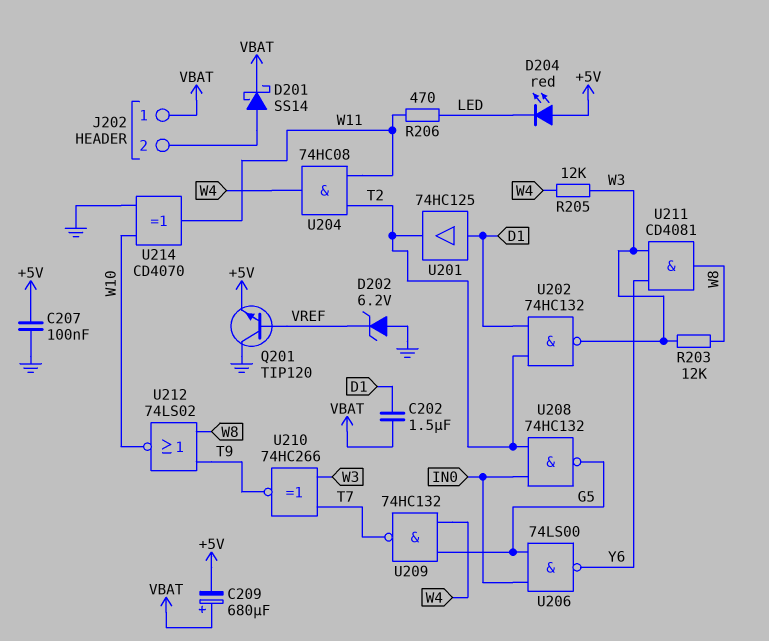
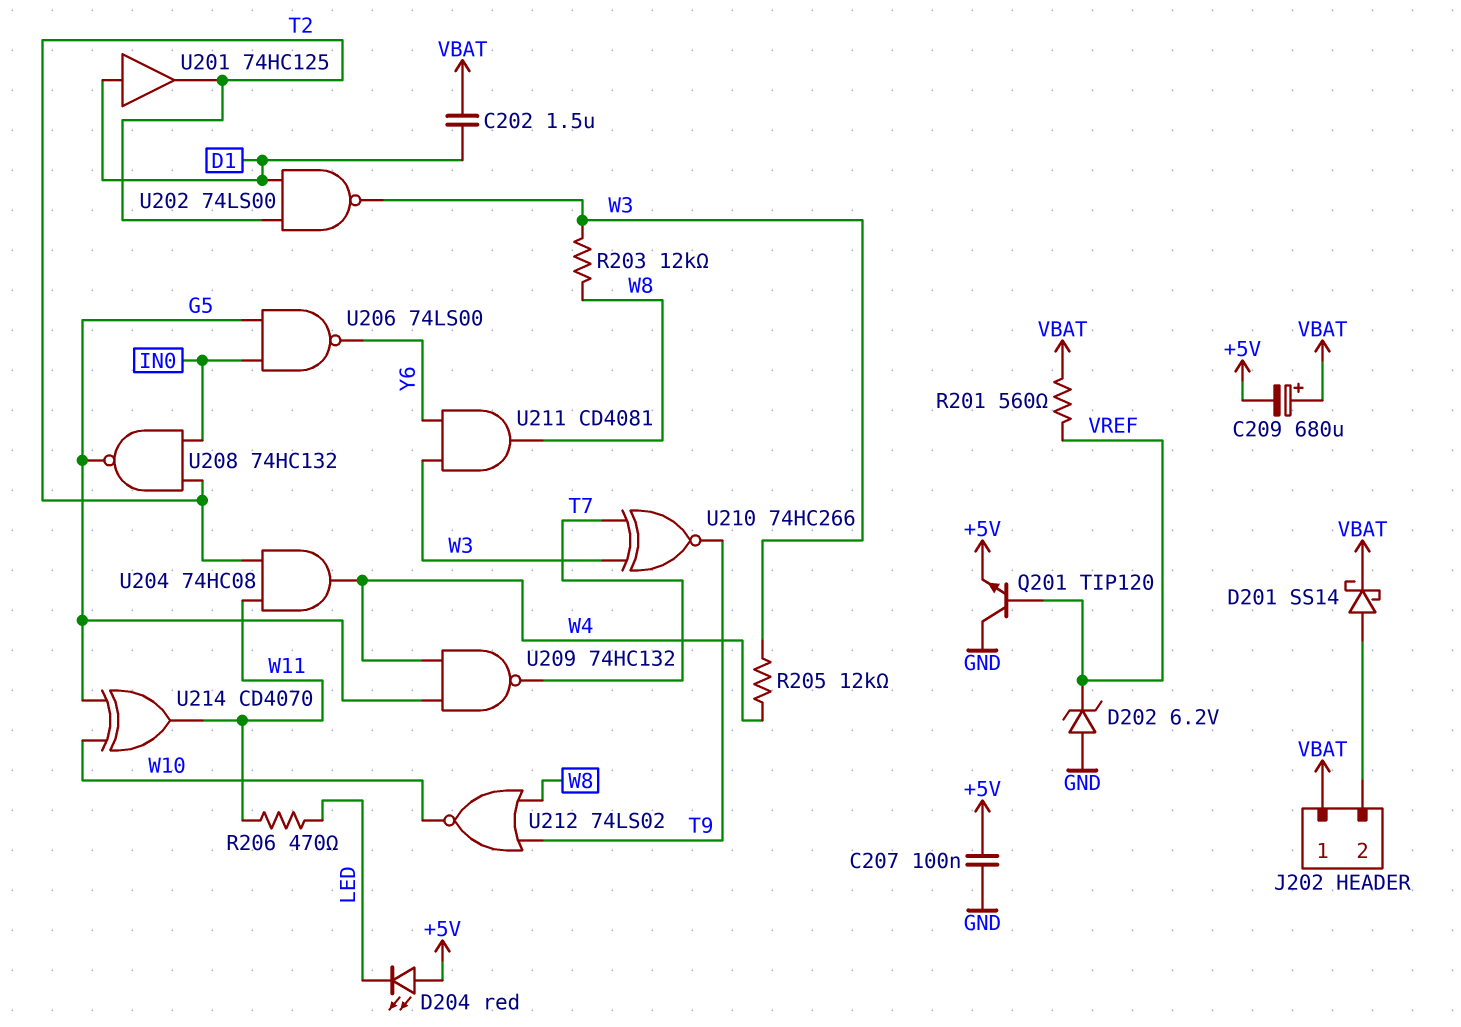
R201: none -> 560 (VBAT, VREF)
U202: NAND 74HC132 (in D1, in T2, out W3) -> NAND 74LS00 (in D1, in T2, out W3)
U214: XOR CD4070 (in GND, in W10, out W11) -> XOR CD4070 (in G5, in W10, out W11)

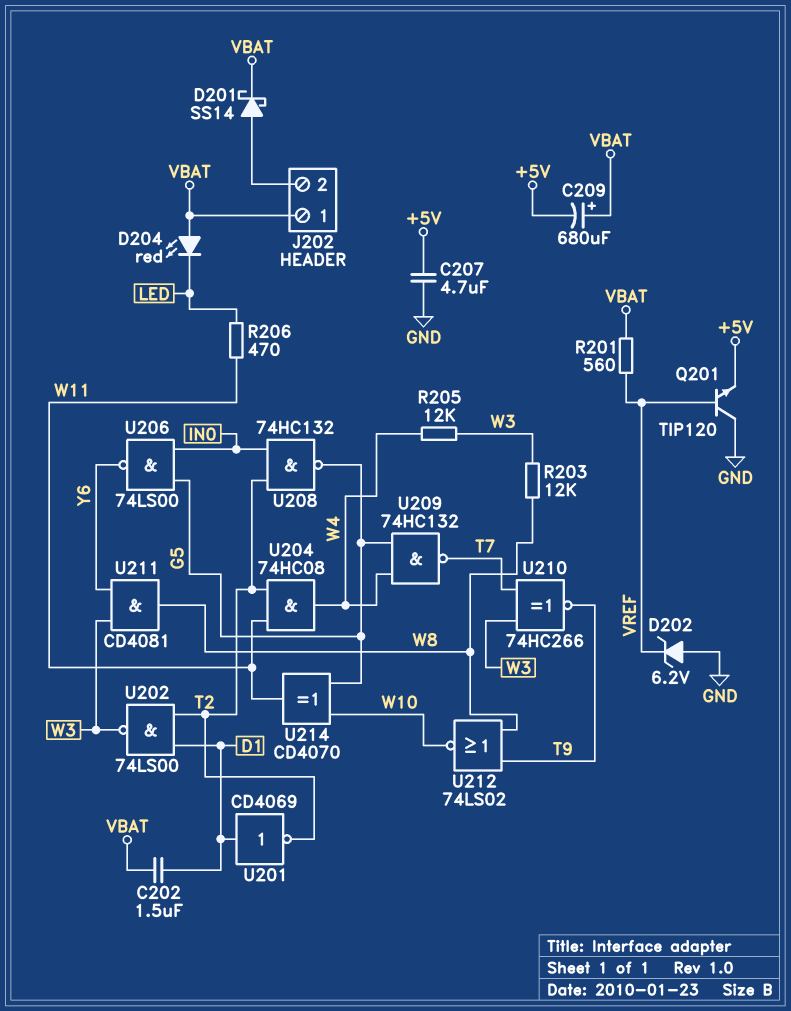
C207: 100nF (+5V, GND) -> 4.7uF (+5V, GND)
D204: LED red (A +5V, K LED) -> LED red (A VBAT, K LED)
U201: buffer 74HC125 (in D1, out T2) -> NOT CD4069 (in D1, out T2)

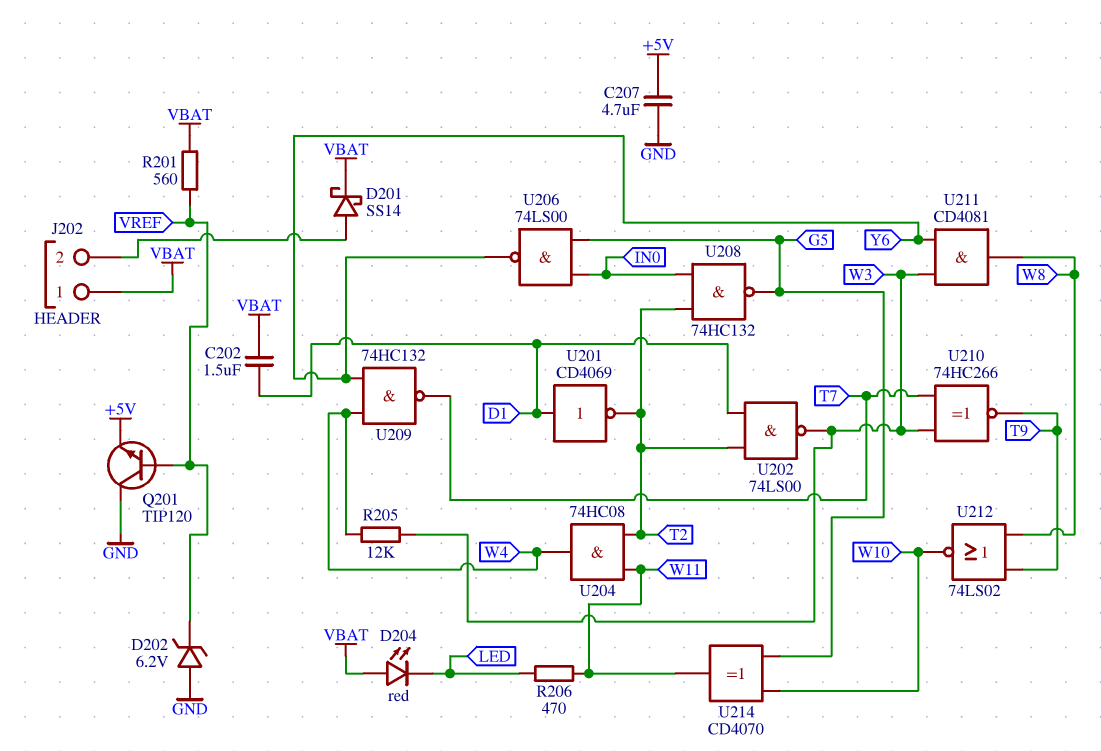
C209: 680uF (plus VBAT, minus +5V) -> none
R203: 12k (W3, W8) -> none
U209: NAND 74HC132 (in G5, in W4, out T7) -> NAND 74HC132 (in W4, in Y6, out T7)

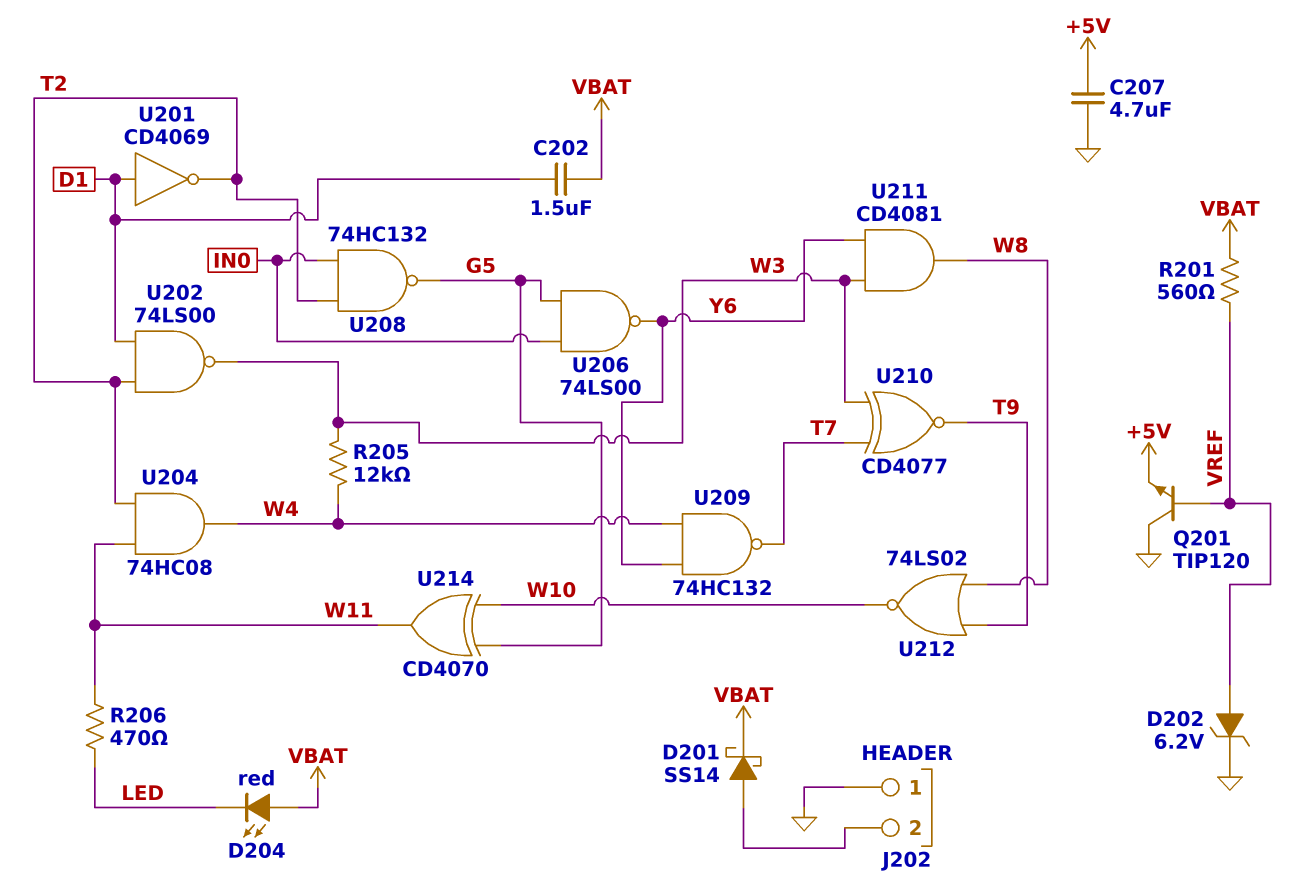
D202: zener 6.2V (A GND, K VREF) -> zener 6.2V (A VREF, K GND)
J202 pin 1: VBAT -> GND
U210: XNOR 74HC266 (in T7, in W3, out T9) -> XNOR CD4077 (in T7, in W3, out T9)

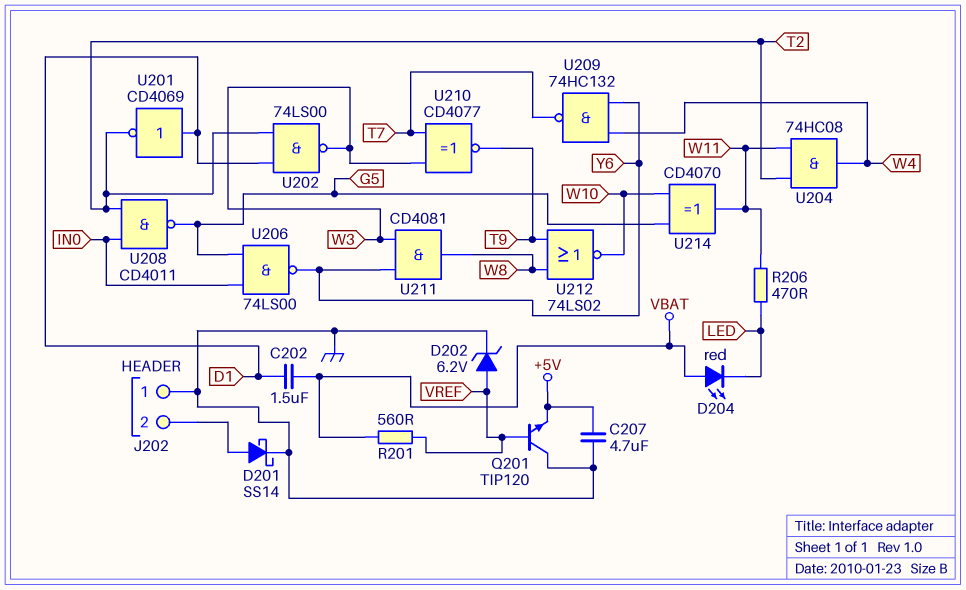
D201: schottky SS14 (A J202/2, K VBAT) -> schottky SS14 (A J202/2, K GND)
R205: 12k (W3, W4) -> none
U208: NAND 74HC132 (in IN0, in T2, out G5) -> NAND CD4011 (in IN0, in T2, out G5)

